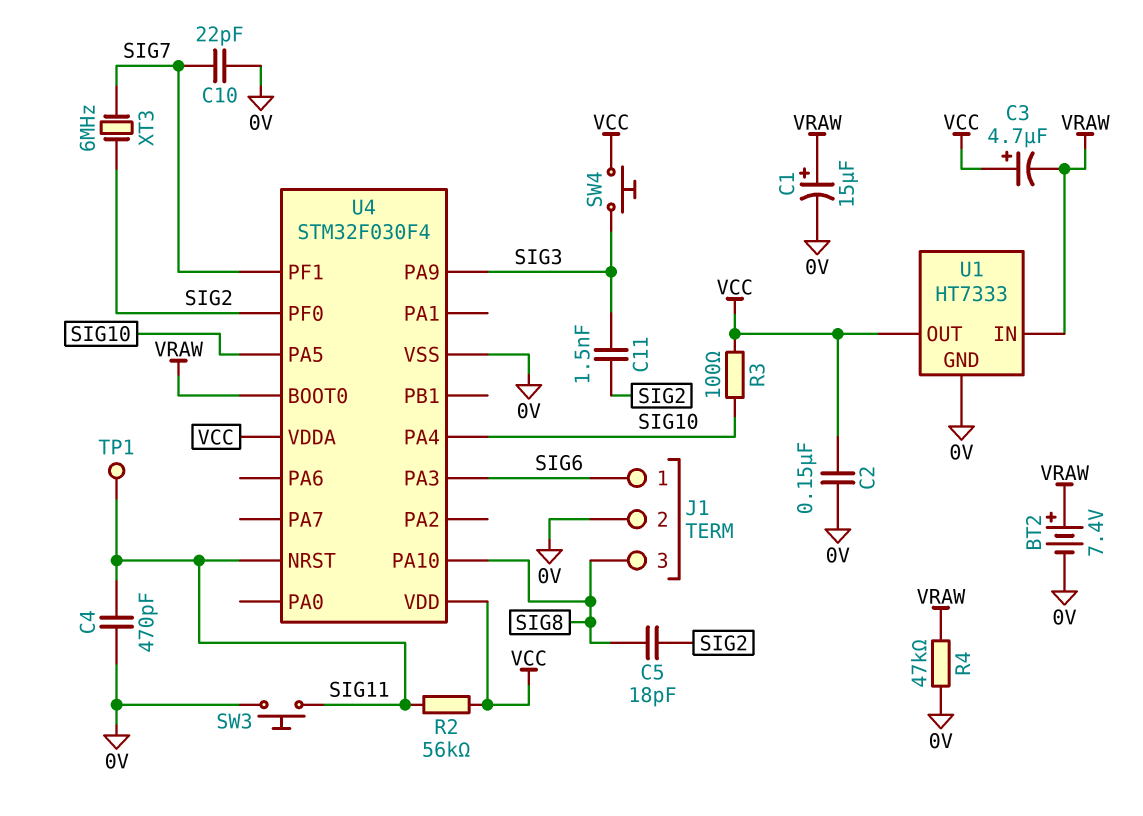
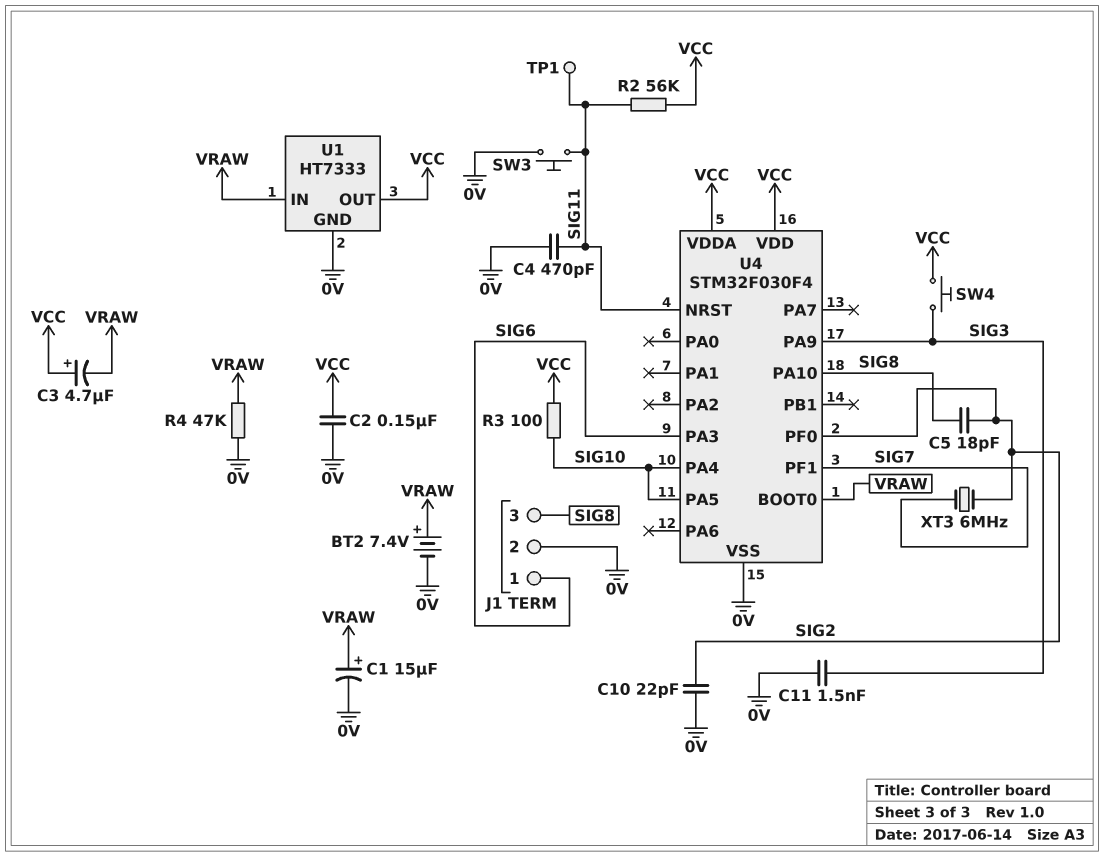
C10: 22pF (0V, SIG7) -> 22pF (0V, SIG2)
C11: 1.5nF (SIG2, SIG3) -> 1.5nF (0V, SIG3)

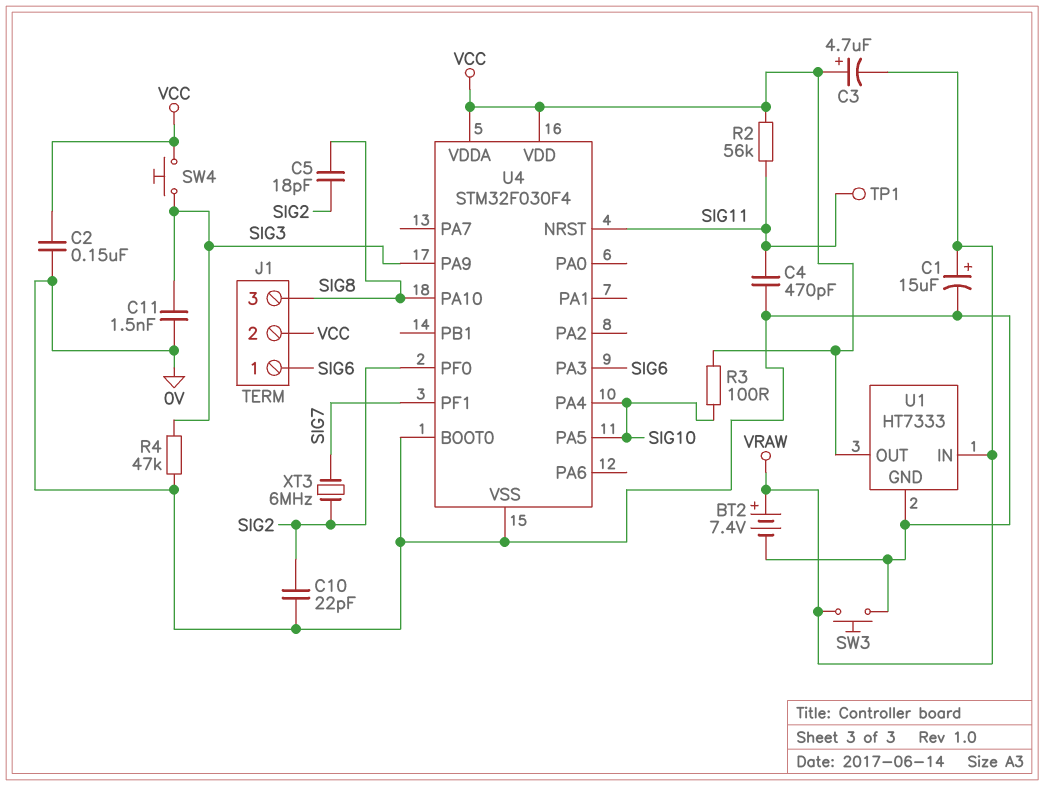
J1 pin 2: 0V -> VCC
R4: 47k (0V, VRAW) -> 47k (0V, SIG3)
SW3: button (0V, SIG11) -> button (0V, VRAW)
U4 pin BOOT0: VRAW -> 0V

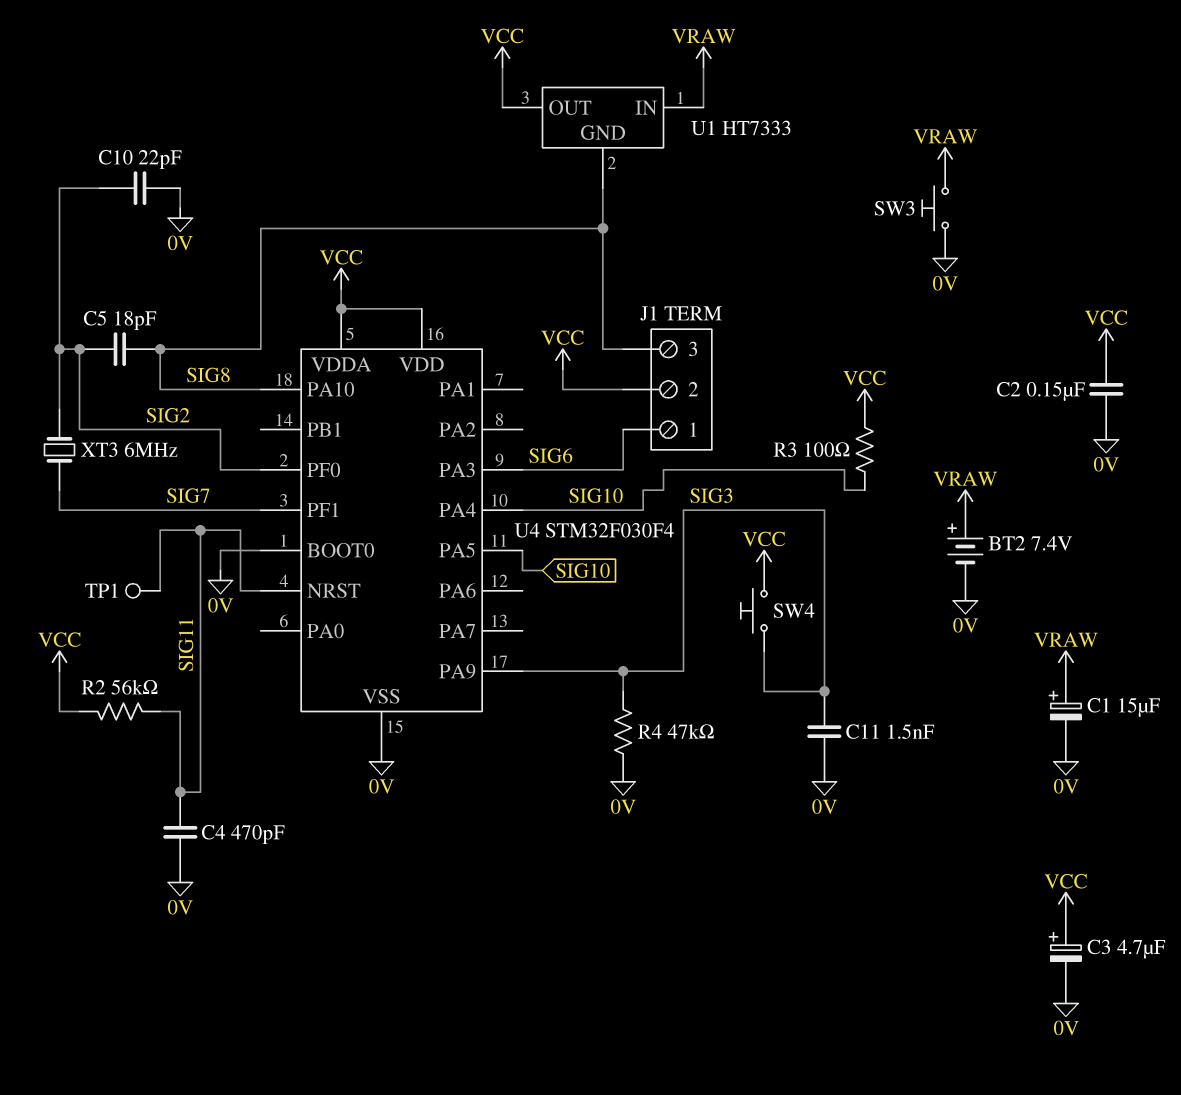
C3: 4.7uF (plus VCC, minus VRAW) -> 4.7uF (plus VCC, minus 0V)
U1 pin GND: 0V -> SIG8

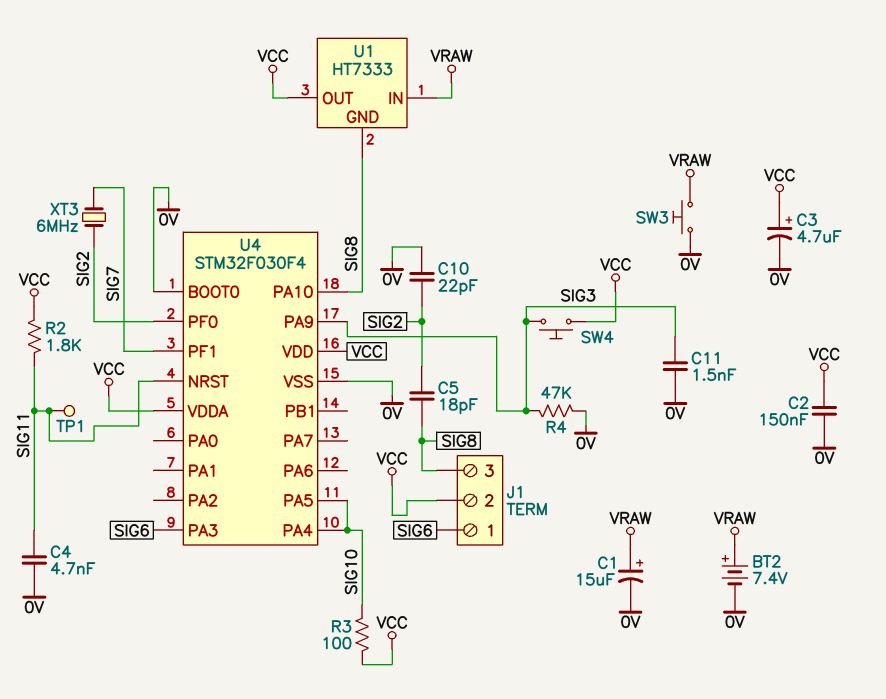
C4: 470pF (0V, SIG11) -> 4.7nF (0V, SIG11)
R2: 56k (SIG11, VCC) -> 1.8k (SIG11, VCC)

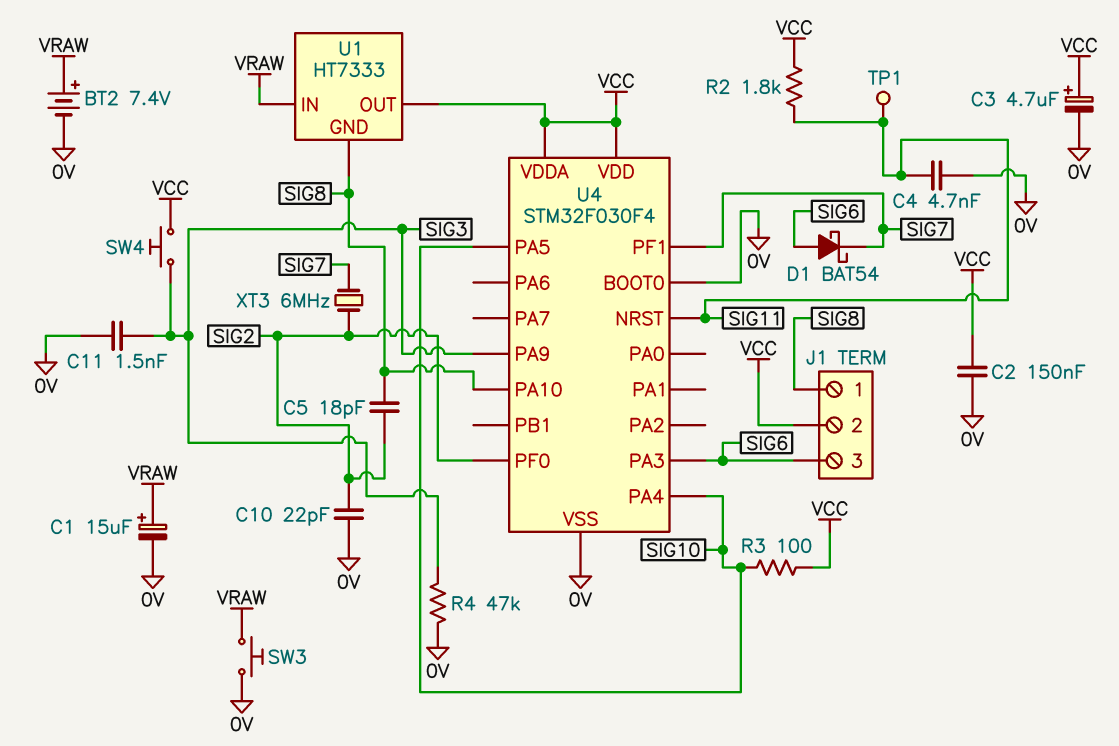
D1: none -> schottky BAT54 (A SIG6, K SIG7)
J1 pin 1: SIG6 -> SIG8
J1 pin 3: SIG8 -> SIG6

